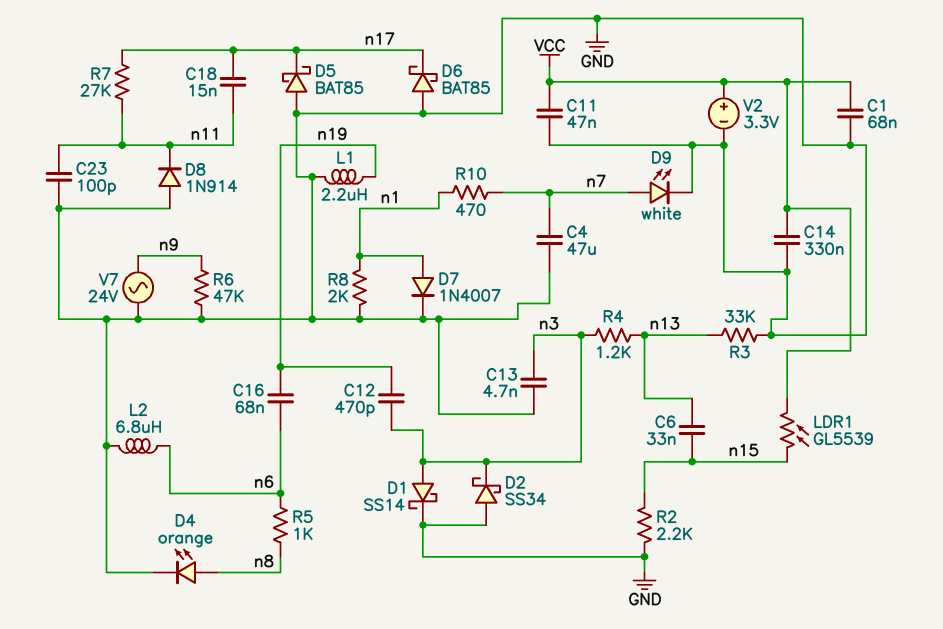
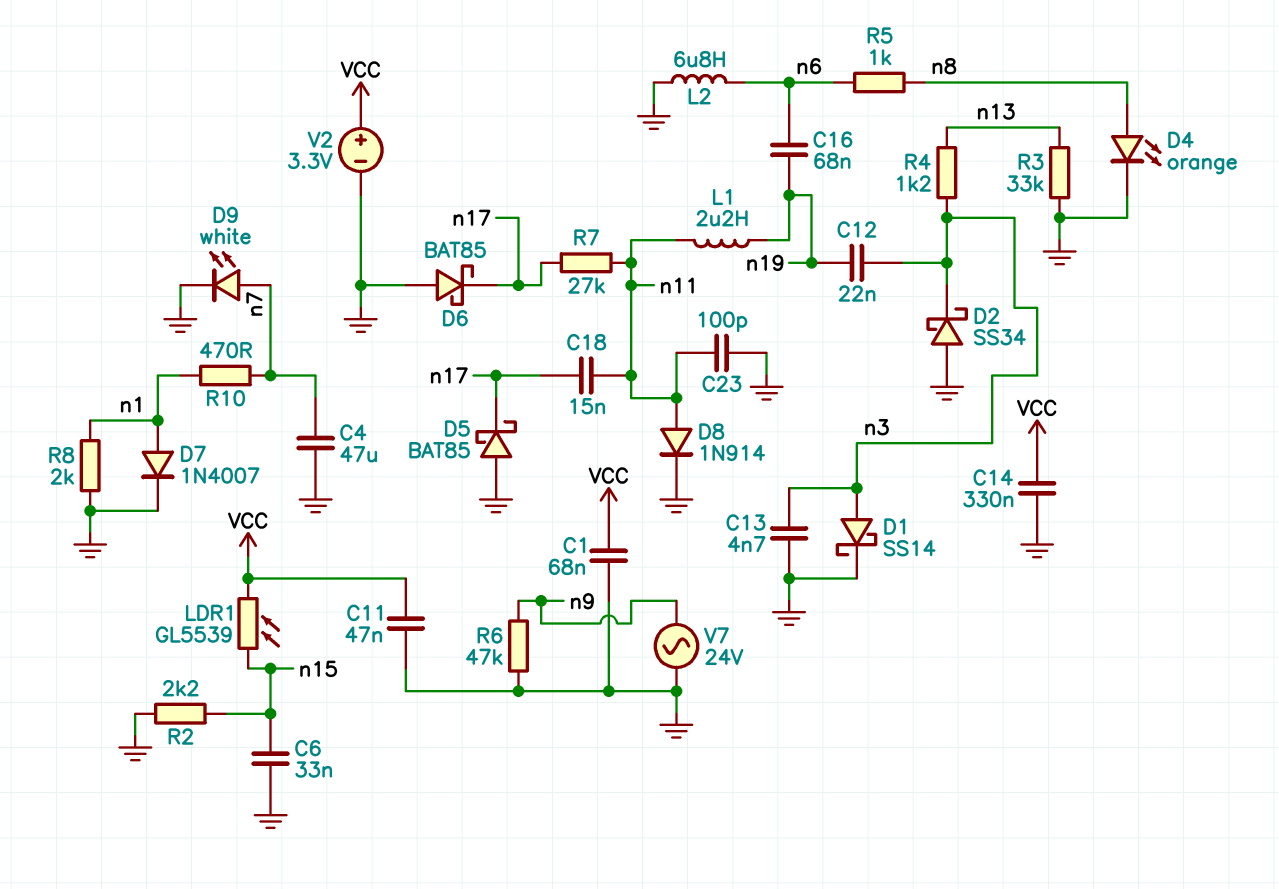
C6: 33nF (n13, n15) -> 33nF (GND, n15)
C12: 470pF (n3, n19) -> 22nF (n3, n19)
D8: diode 1N914 (A GND, K n11) -> diode 1N914 (A n11, K GND)
L1: 2.2uH (GND, n19) -> 2.2uH (n11, n19)

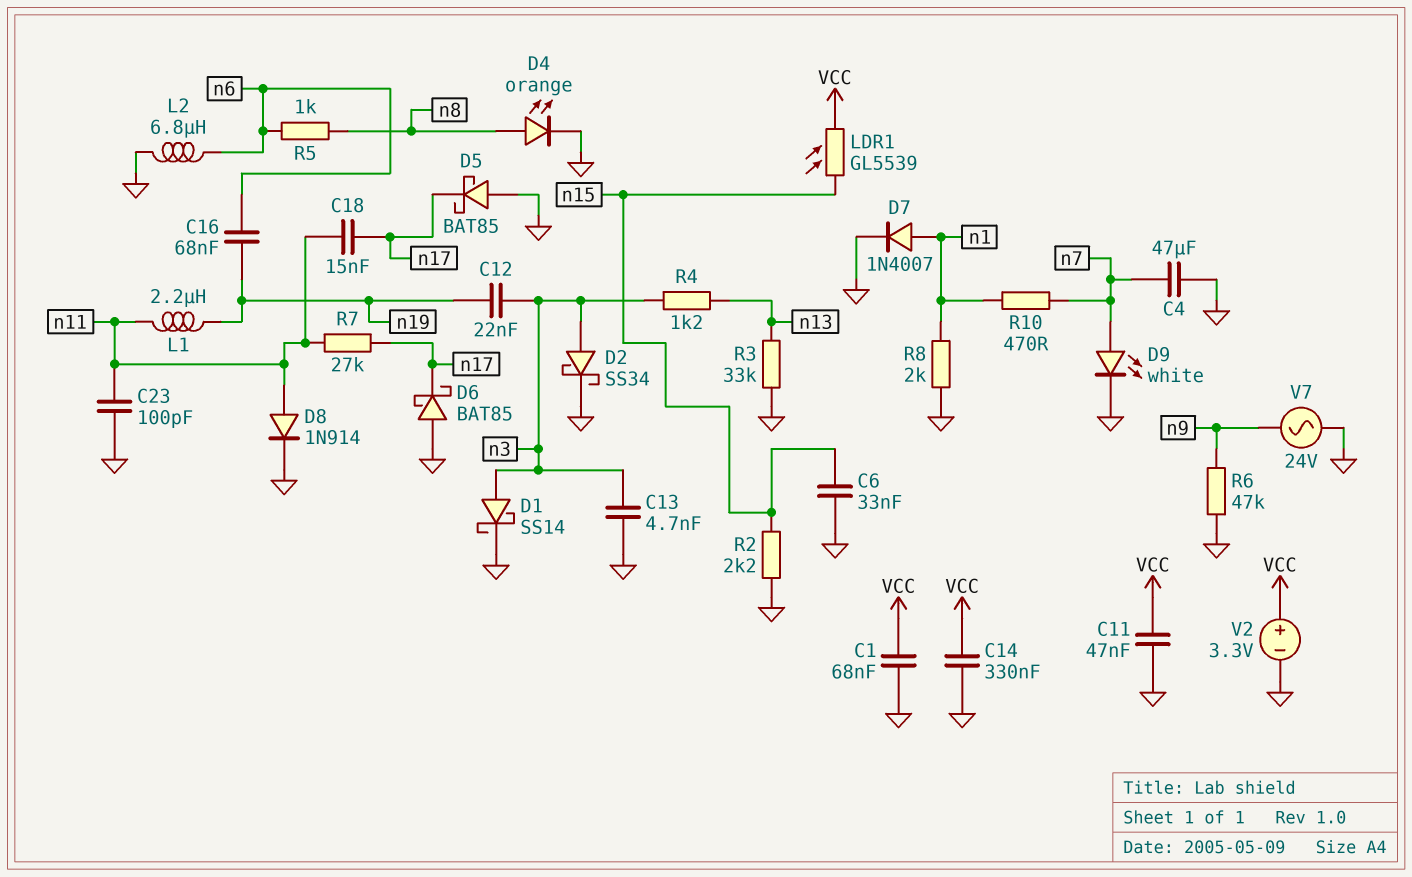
D2: schottky SS34 (A GND, K n3) -> schottky SS34 (A n3, K GND)

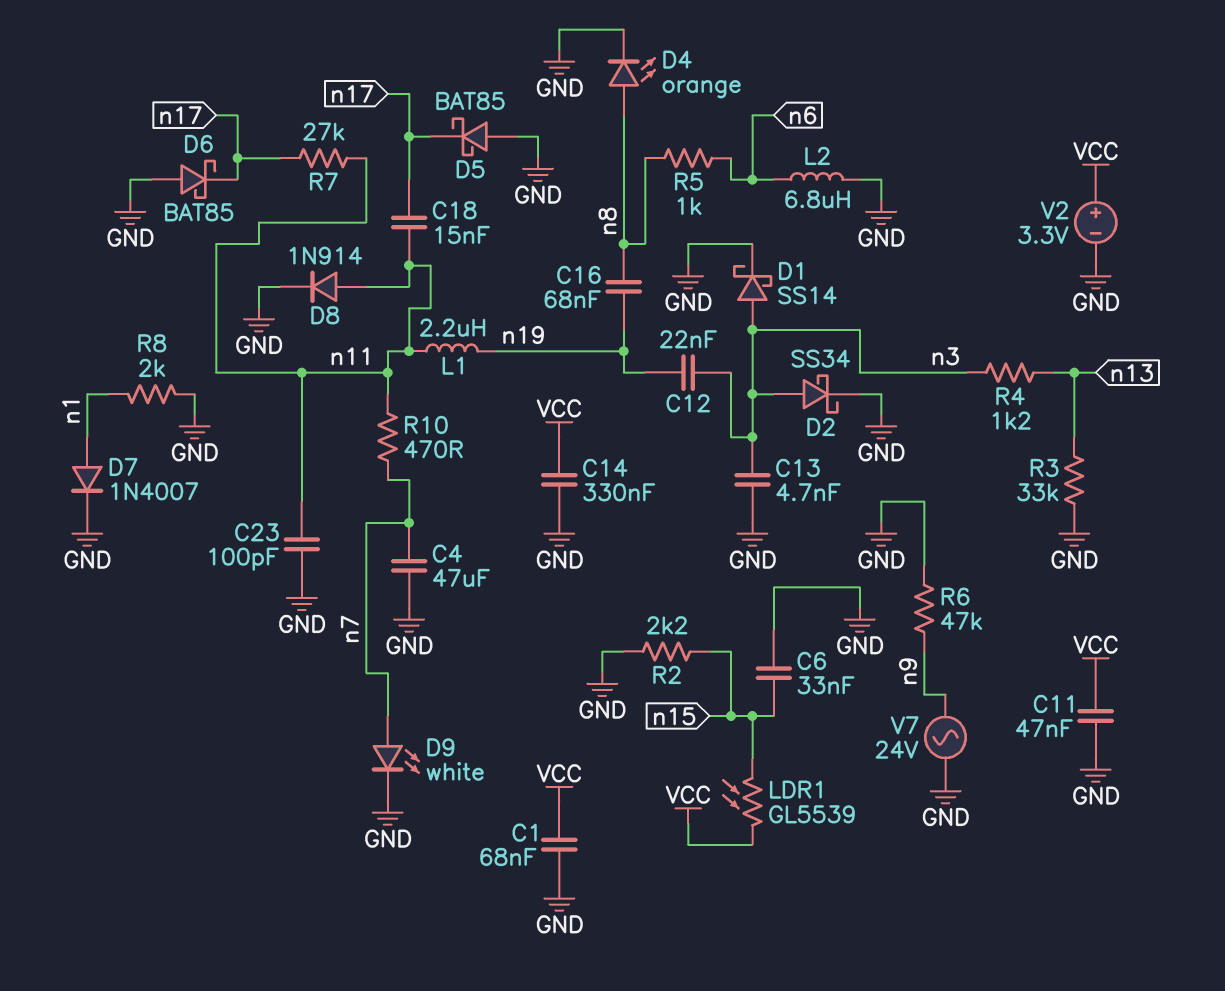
C16: 68nF (n6, n19) -> 68nF (n8, n19)
R10: 470 (n1, n7) -> 470 (n7, n11)

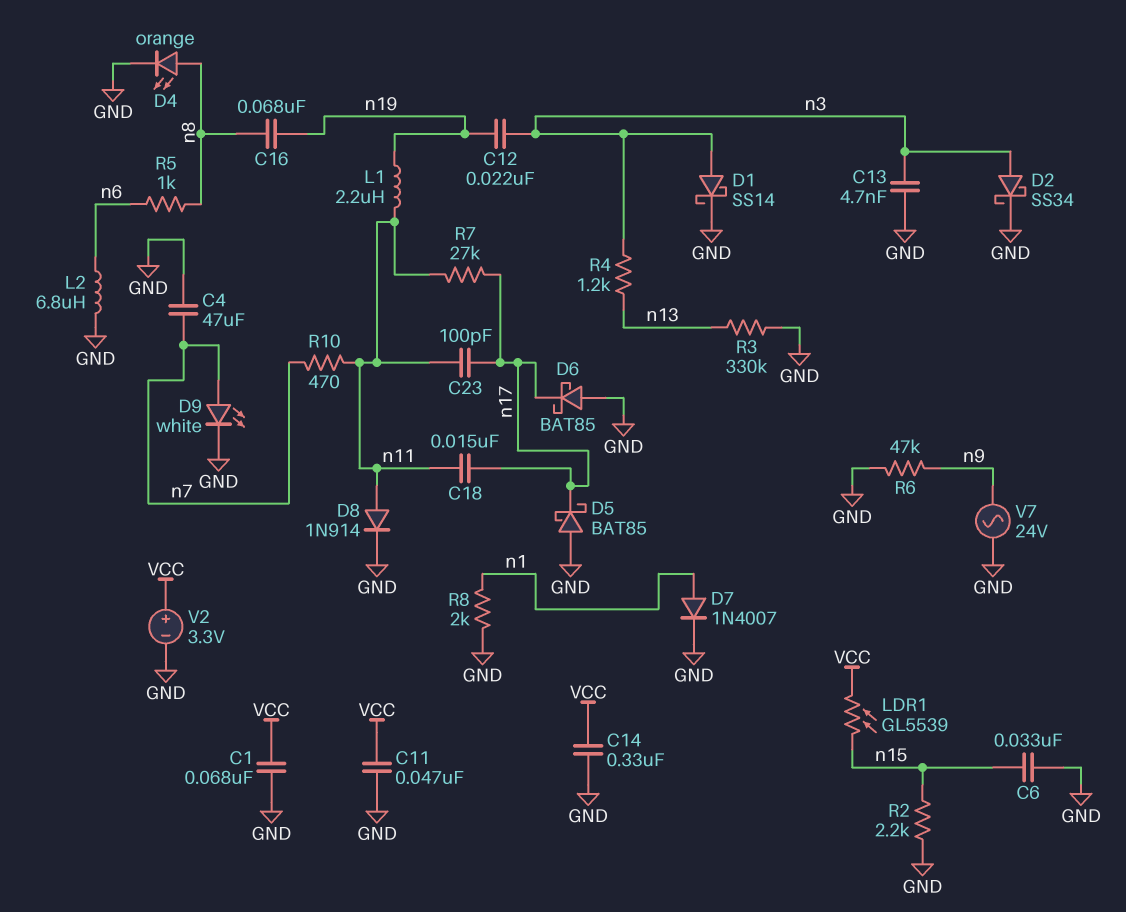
C23: 100pF (GND, n11) -> 100pF (n11, n17)
R3: 33k (GND, n13) -> 330k (GND, n13)

